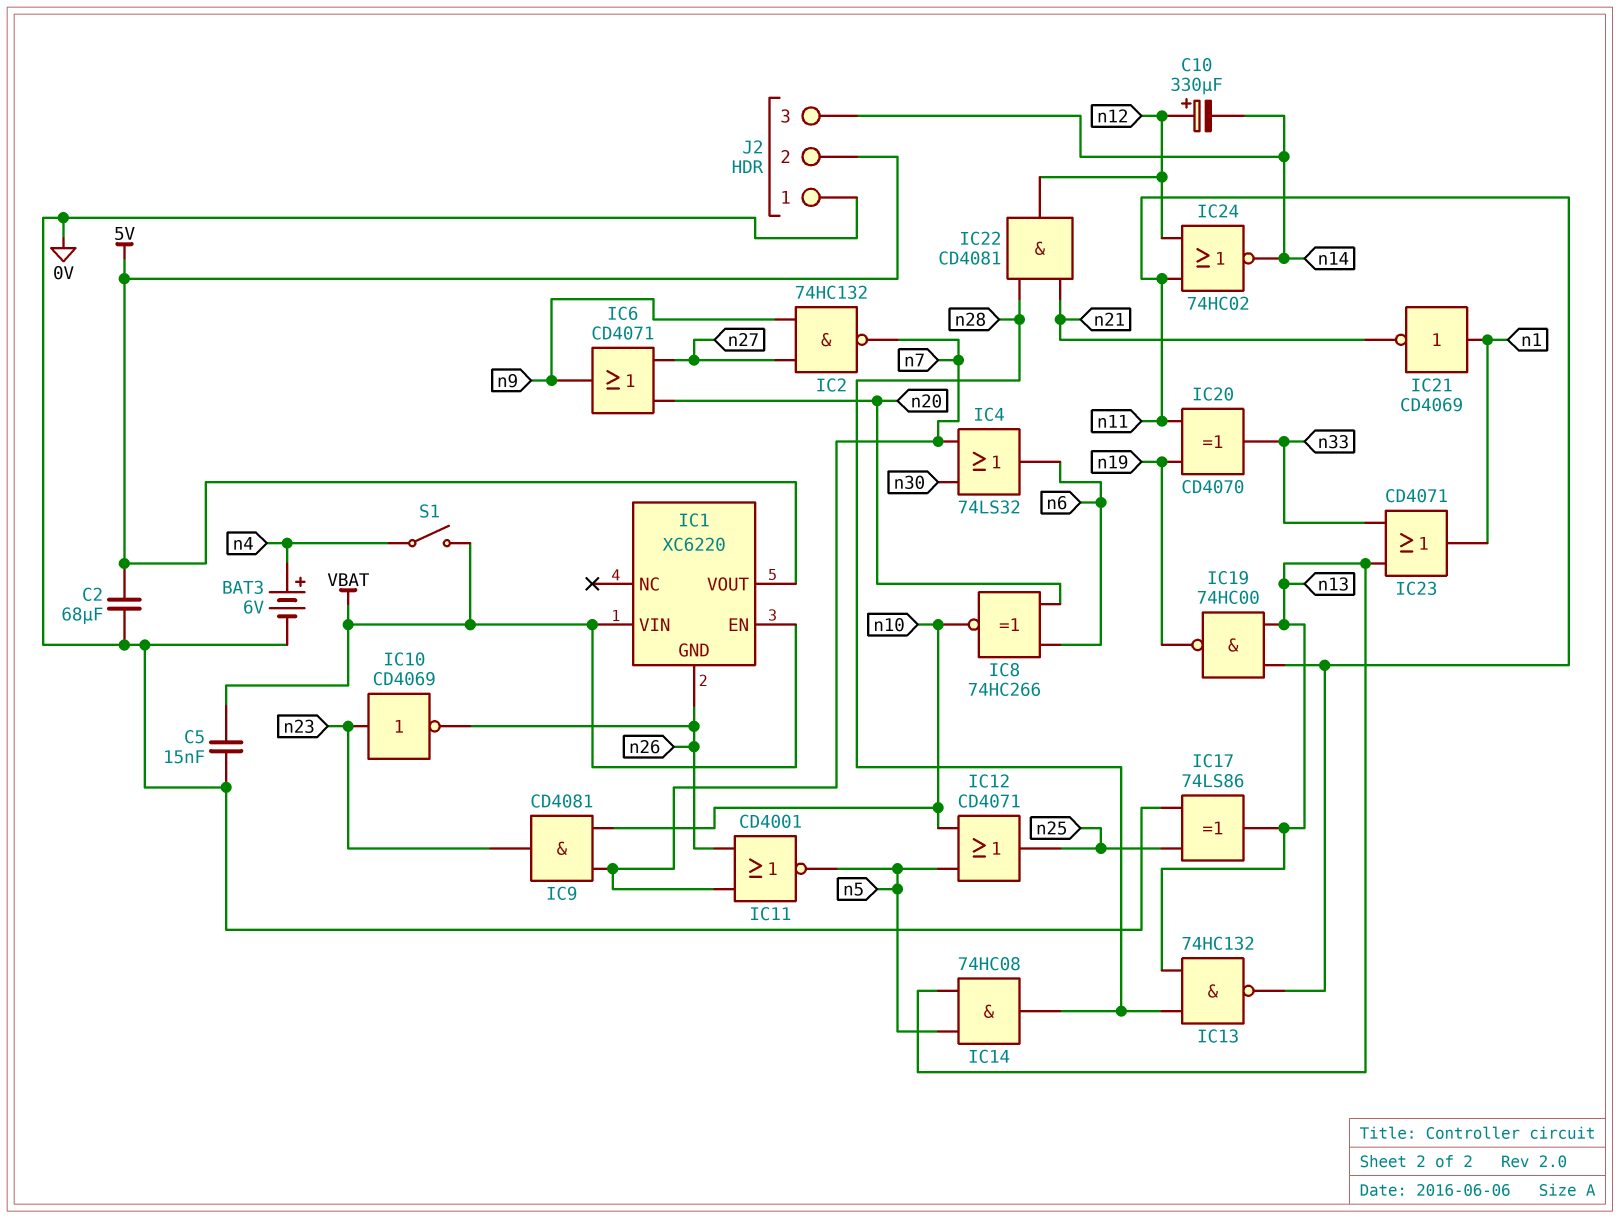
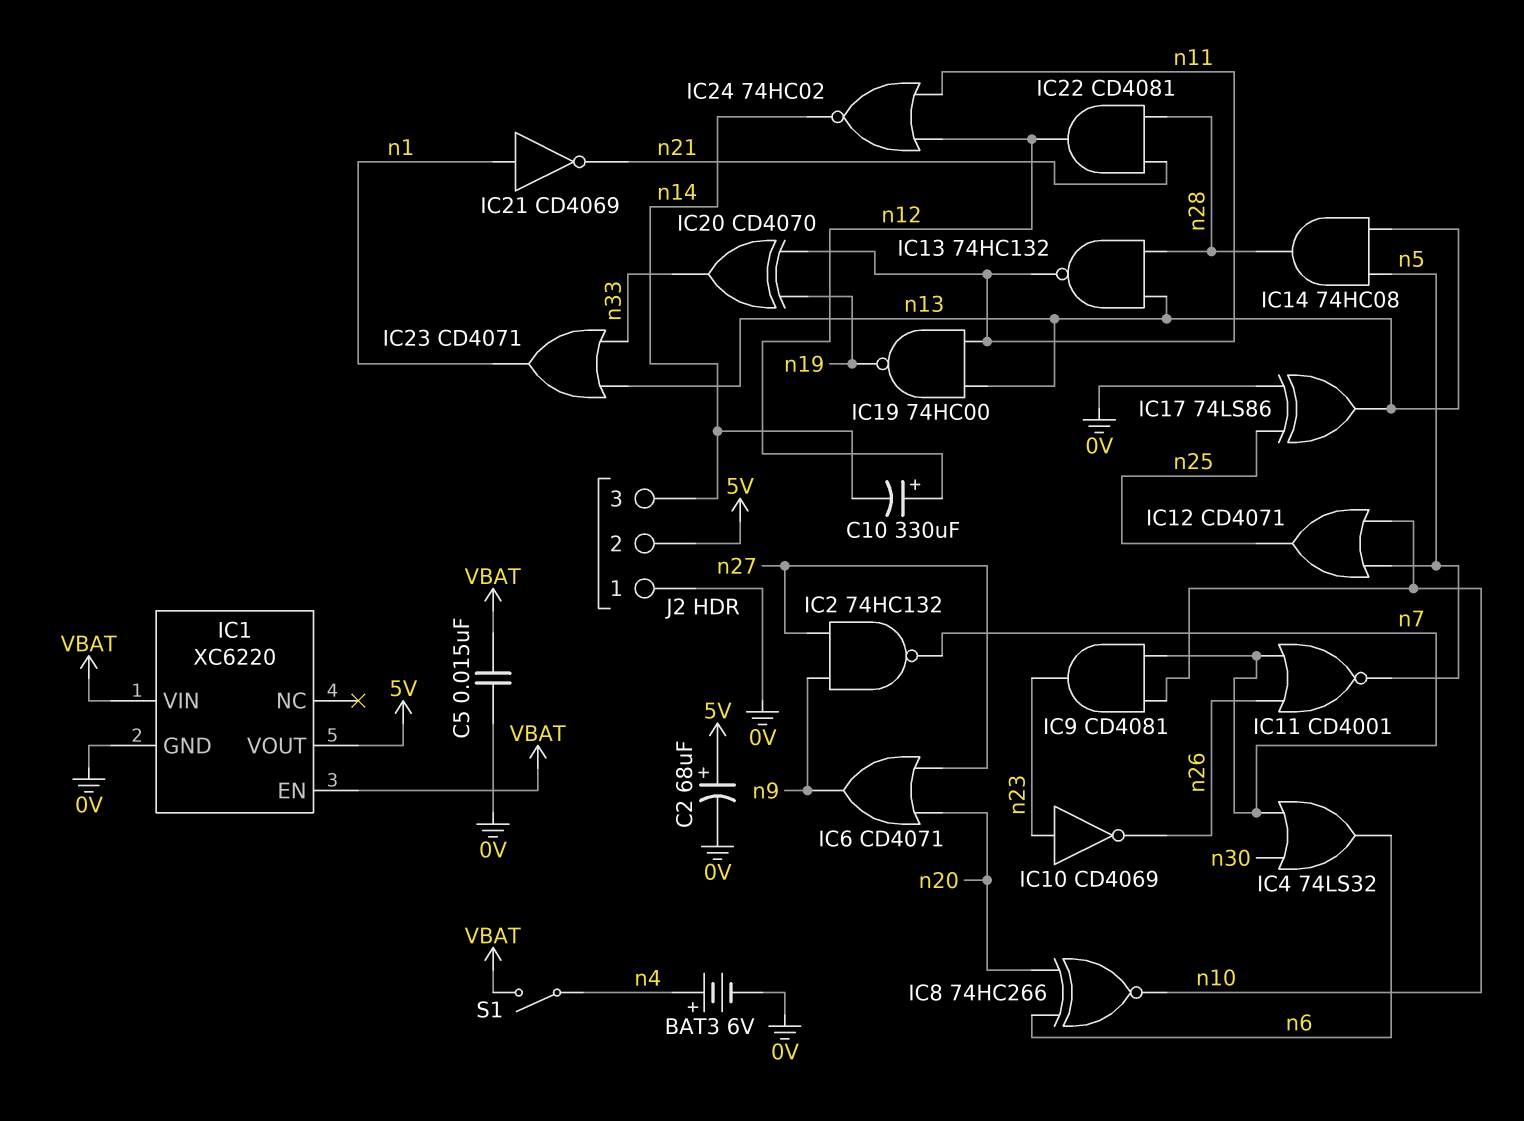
C2: 68uF (0V, 5V) -> 68uF (plus 5V, minus 0V)
IC1 pin GND: n26 -> 0V

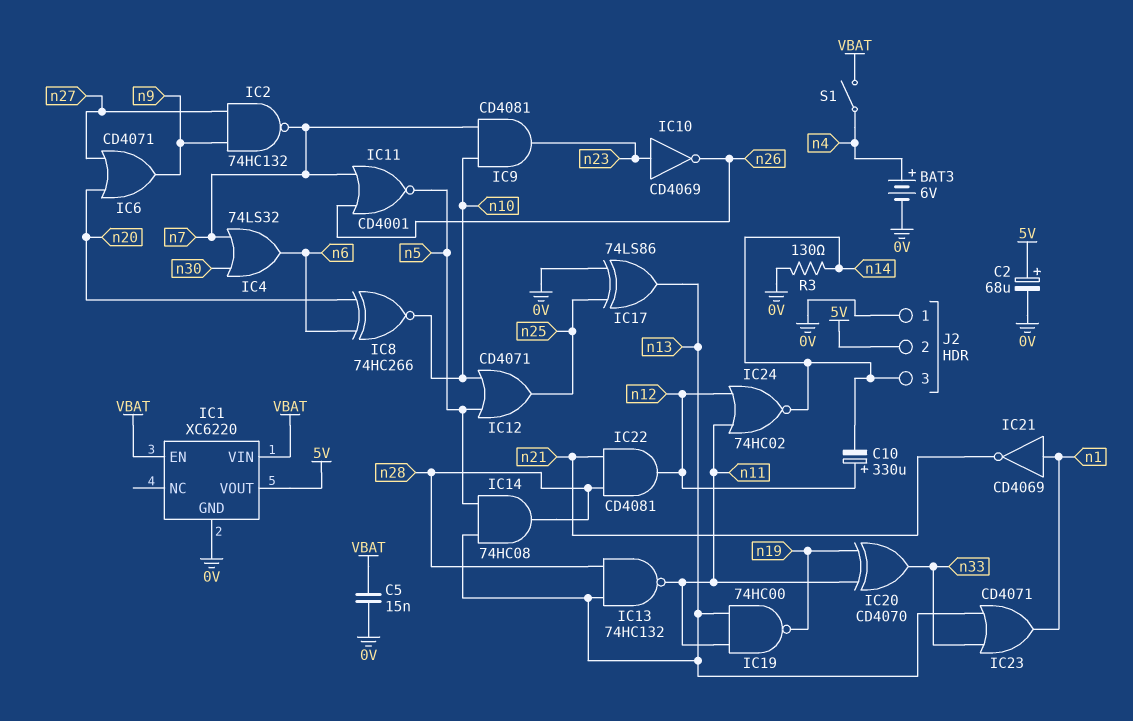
R3: none -> 130 (0V, n14)

